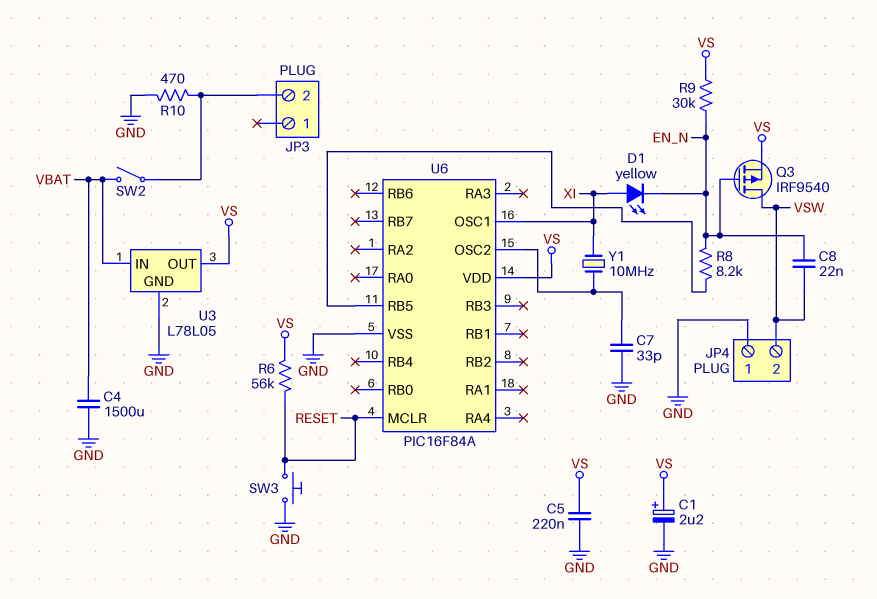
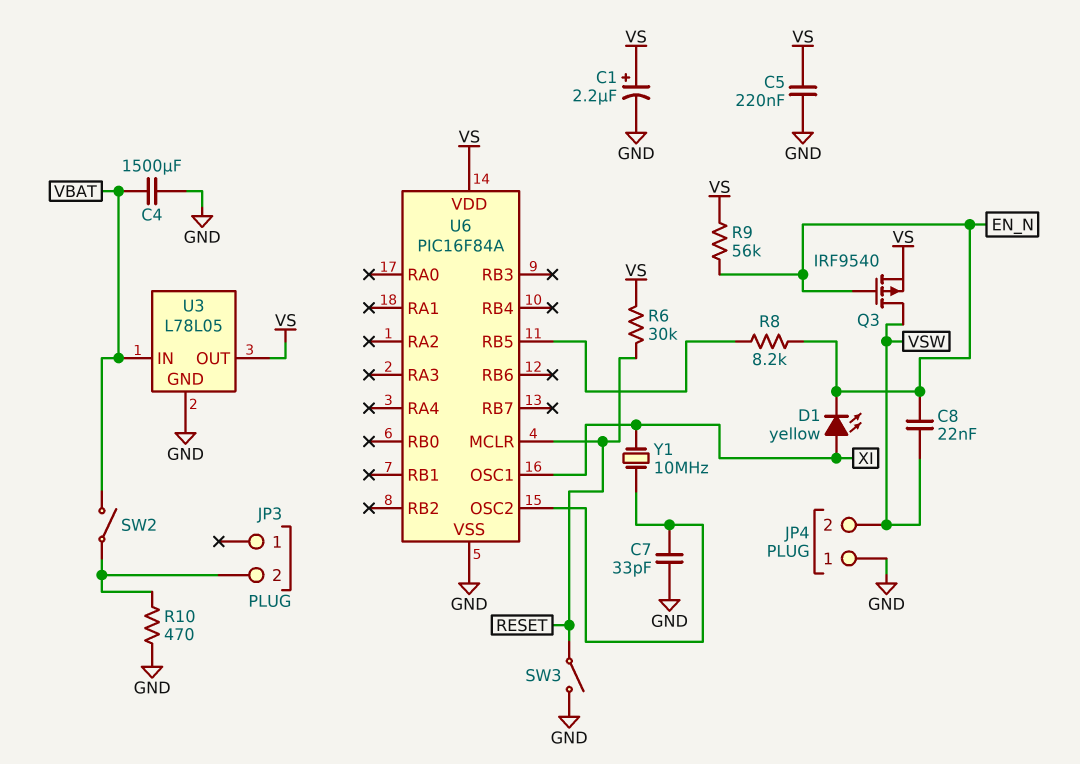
R6: 56k (RESET, VS) -> 30k (RESET, VS)
R9: 30k (EN_N, VS) -> 56k (EN_N, VS)
SW3: button (GND, RESET) -> switch (GND, RESET)

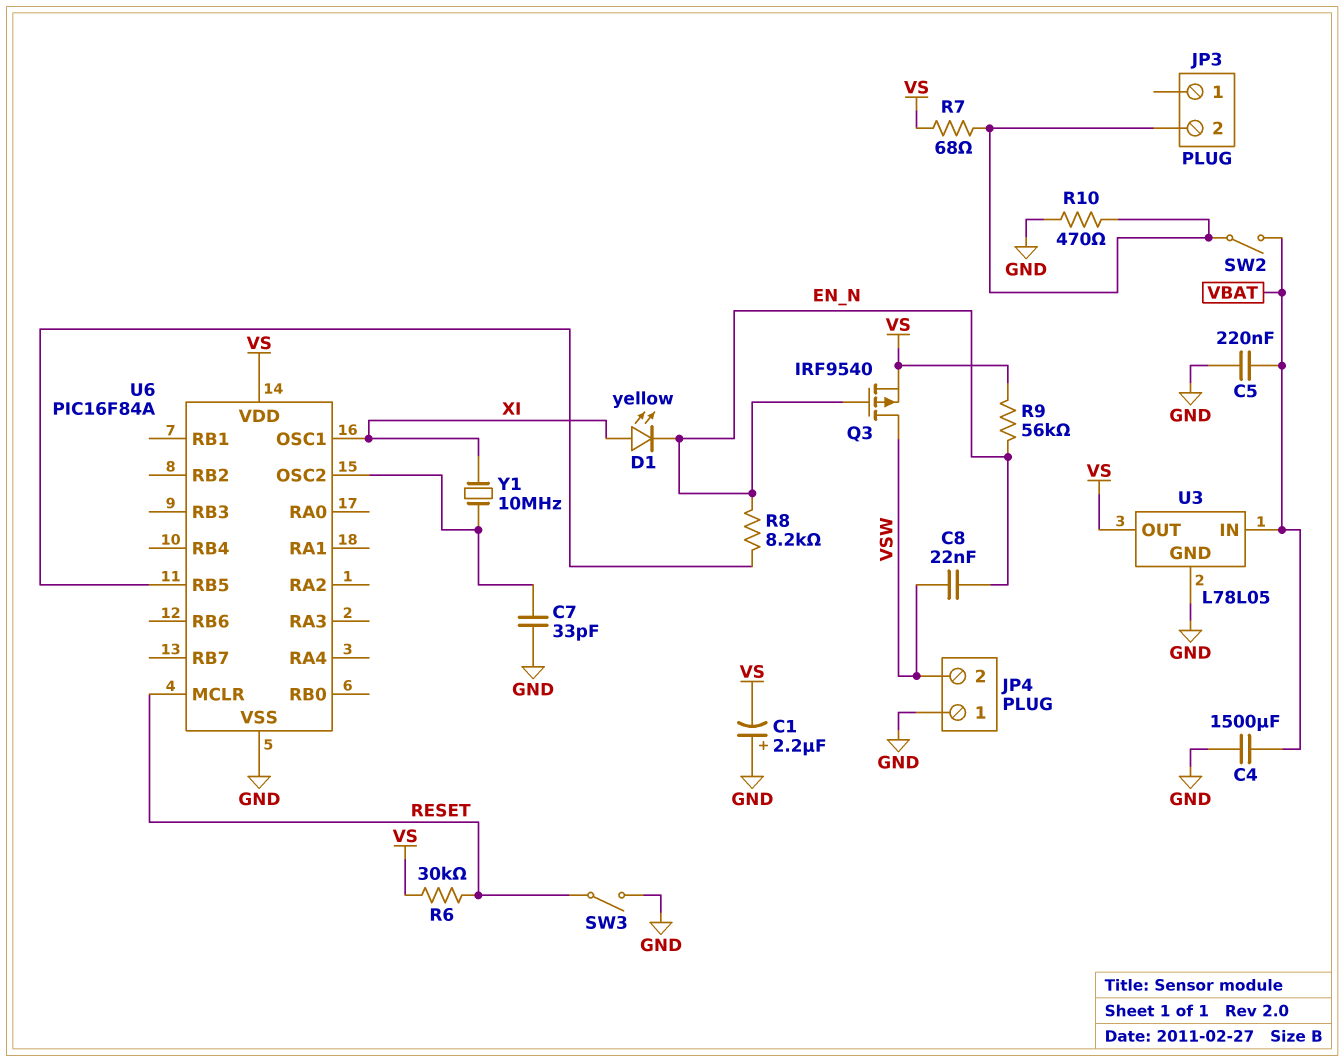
C1: 2.2uF (plus VS, minus GND) -> 2.2uF (plus GND, minus VS)
C5: 220nF (GND, VS) -> 220nF (GND, VBAT)
R7: none -> 68 (JP3/2, VS)

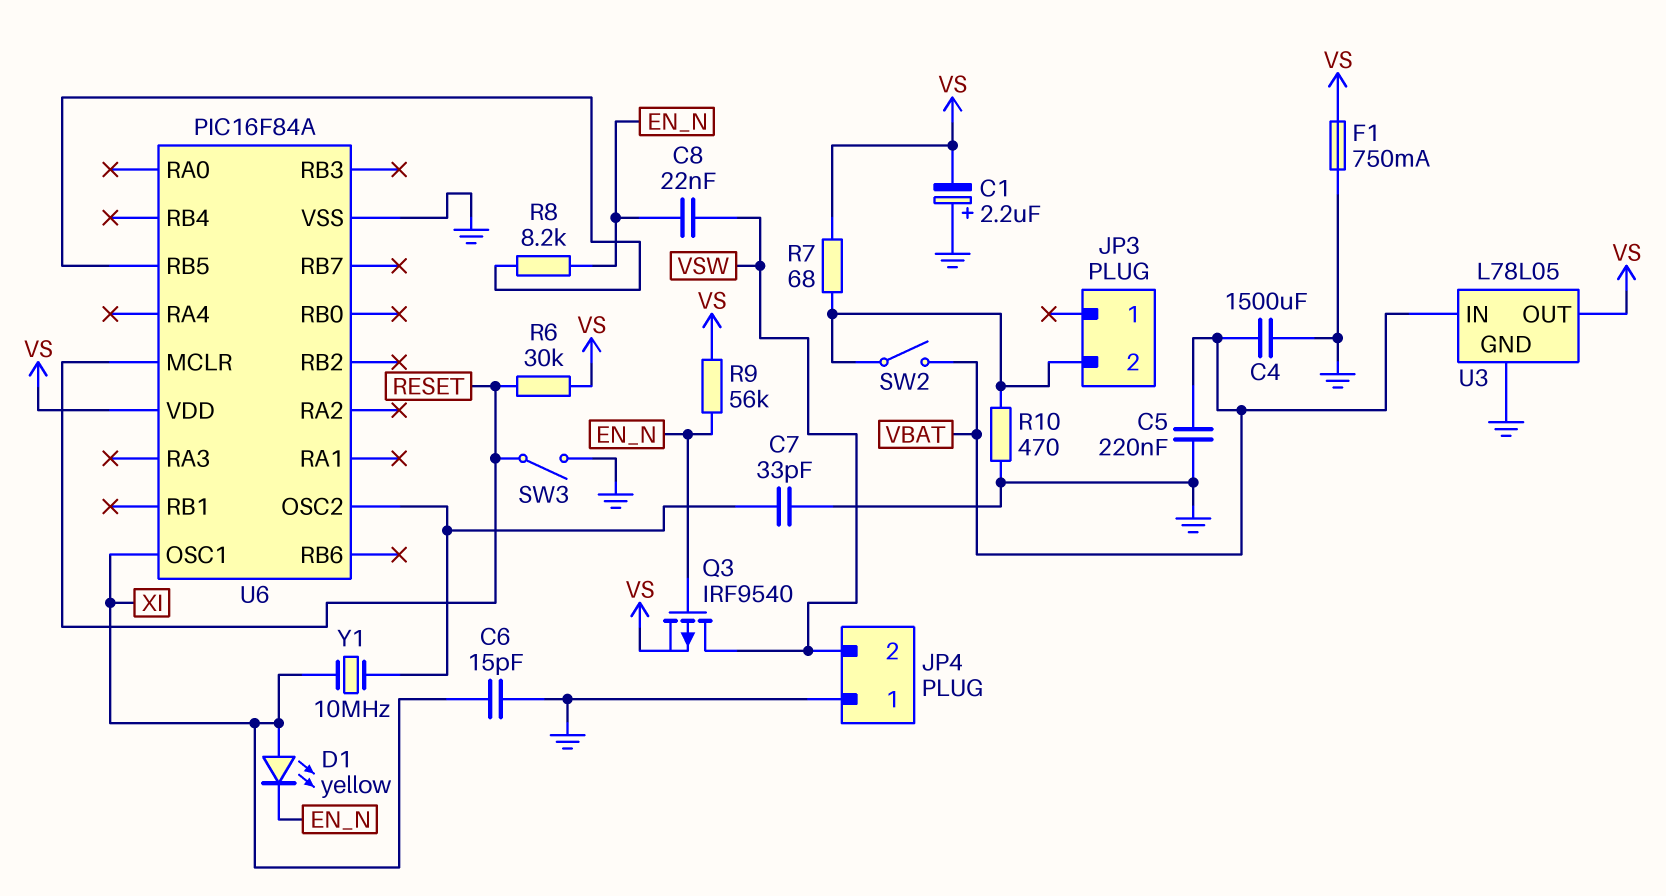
C6: none -> 15pF (GND, XI)
F1: none -> 750mA (GND, VS)

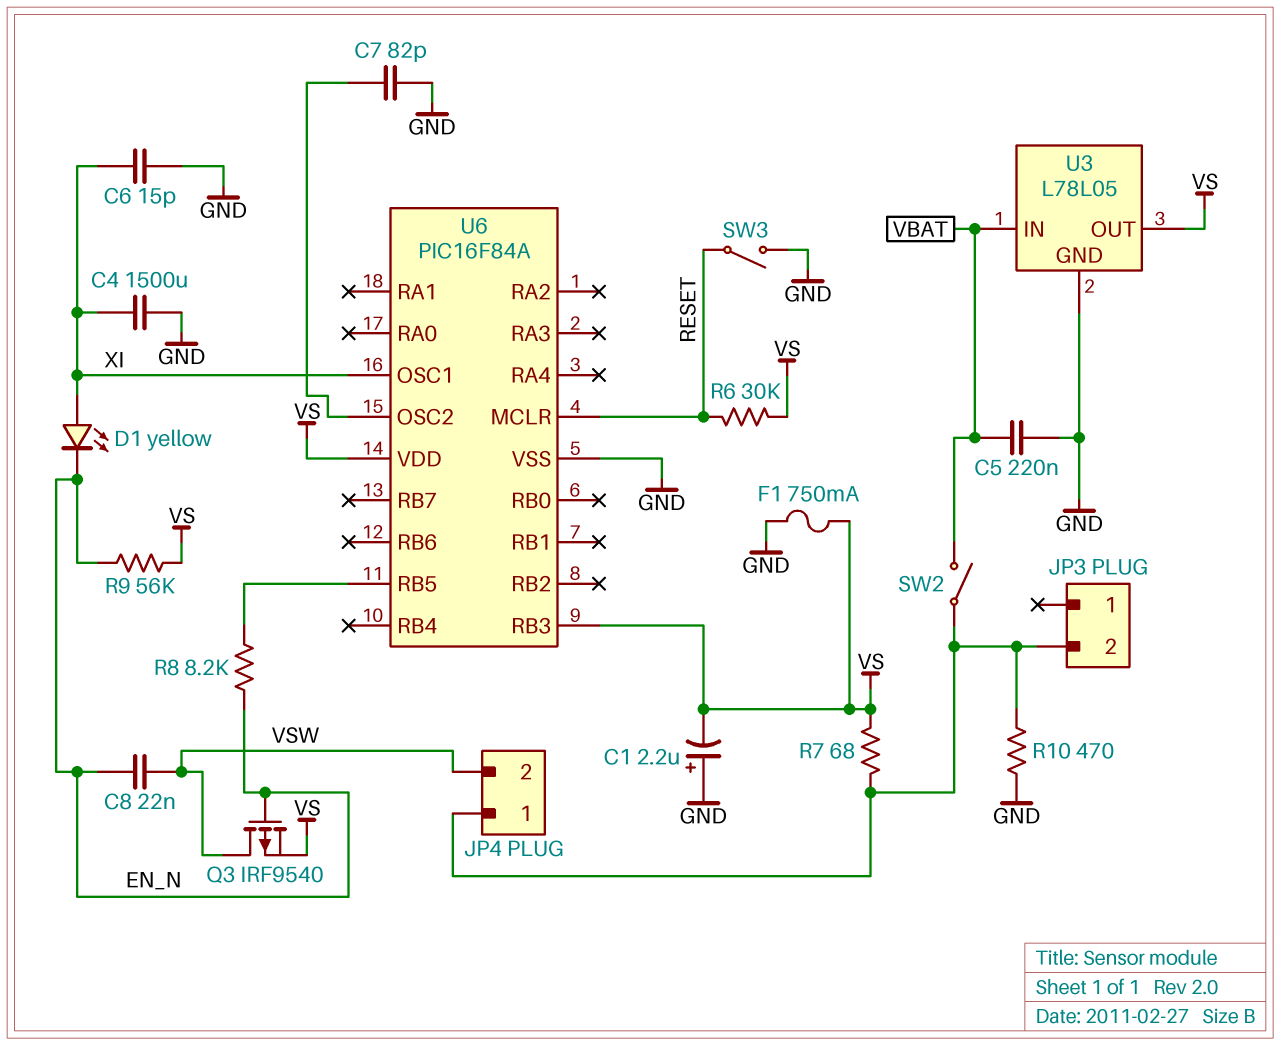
C4: 1500uF (GND, VBAT) -> 1500uF (GND, XI)
C7: 33pF (GND, U6/OSC2) -> 82pF (GND, U6/OSC2)
JP4 pin 1: GND -> JP3/2
U6 pin RB3: none -> VS
Y1: 10MHz (U6/OSC2, XI) -> none

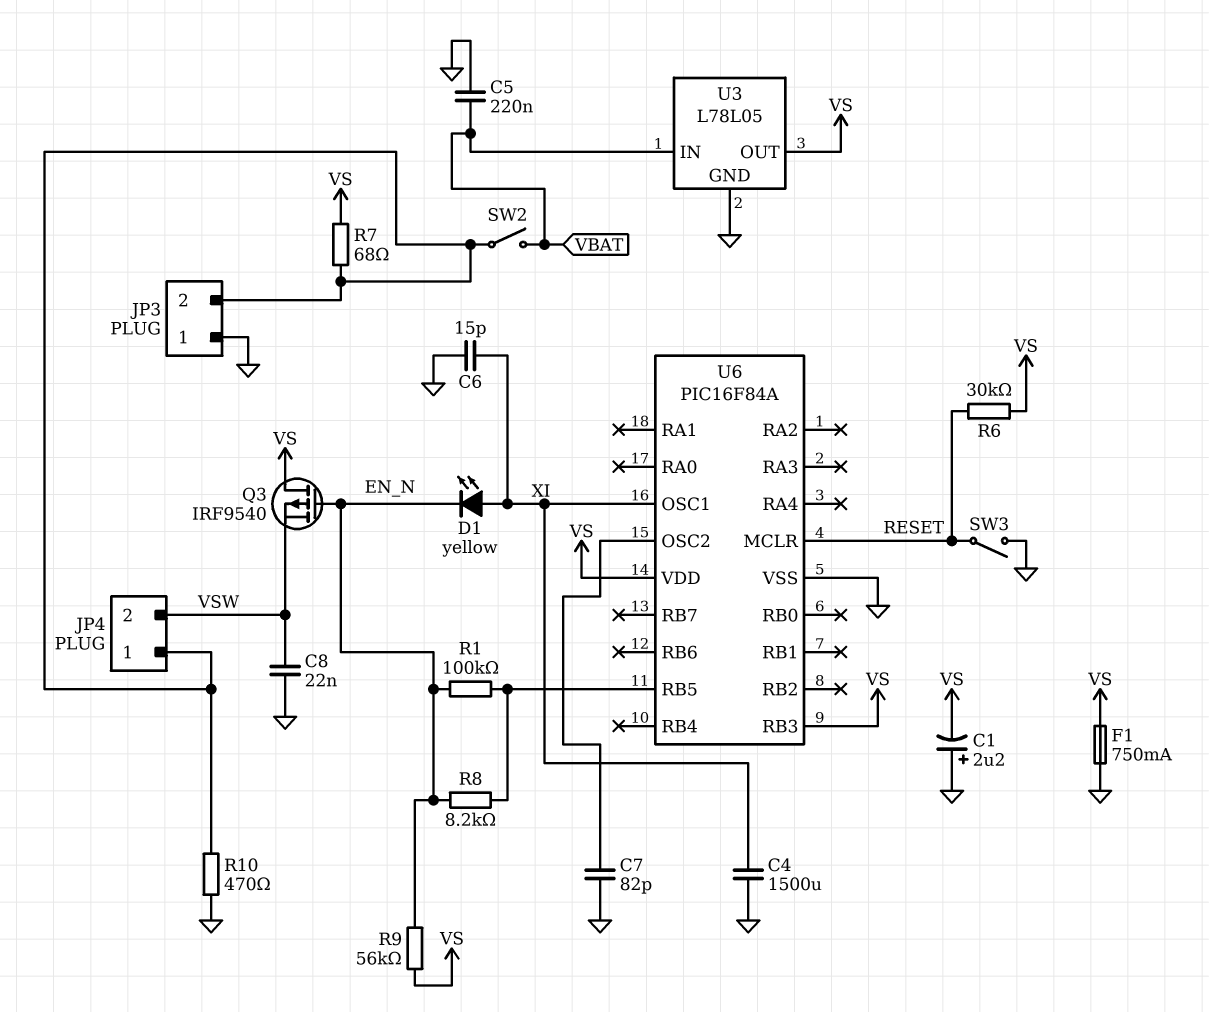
C8: 22nF (EN_N, VSW) -> 22nF (GND, VSW)
JP3 pin 1: none -> GND
Q3: PMOS IRF9540 (G EN_N, D VSW, S VS) -> PMOS IRF9540 (G EN_N, D VS, S VSW)
R1: none -> 100k (EN_N, U6/RB5)

